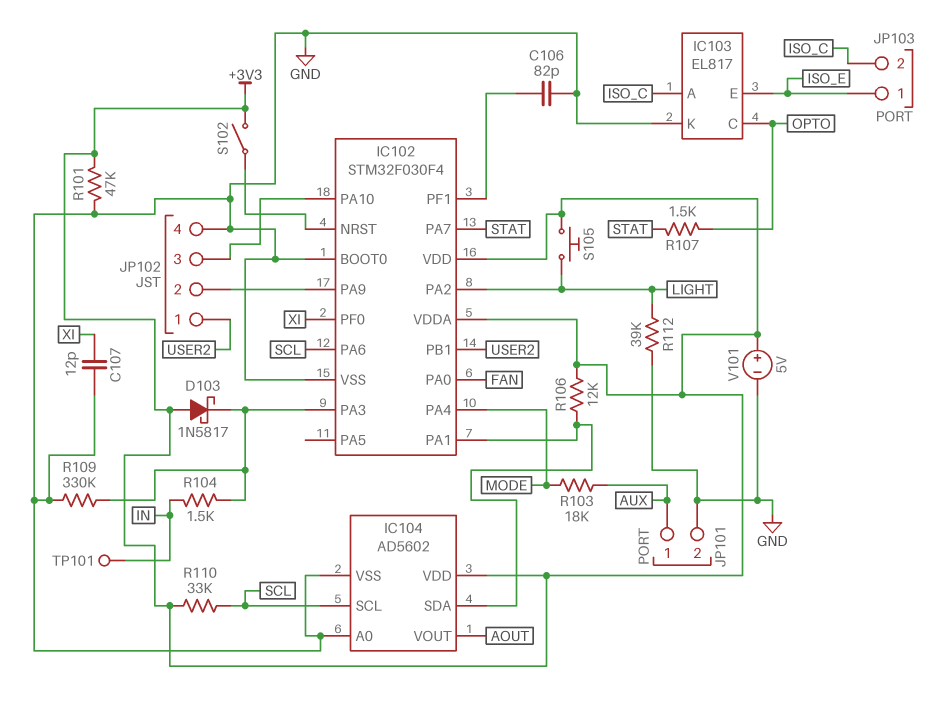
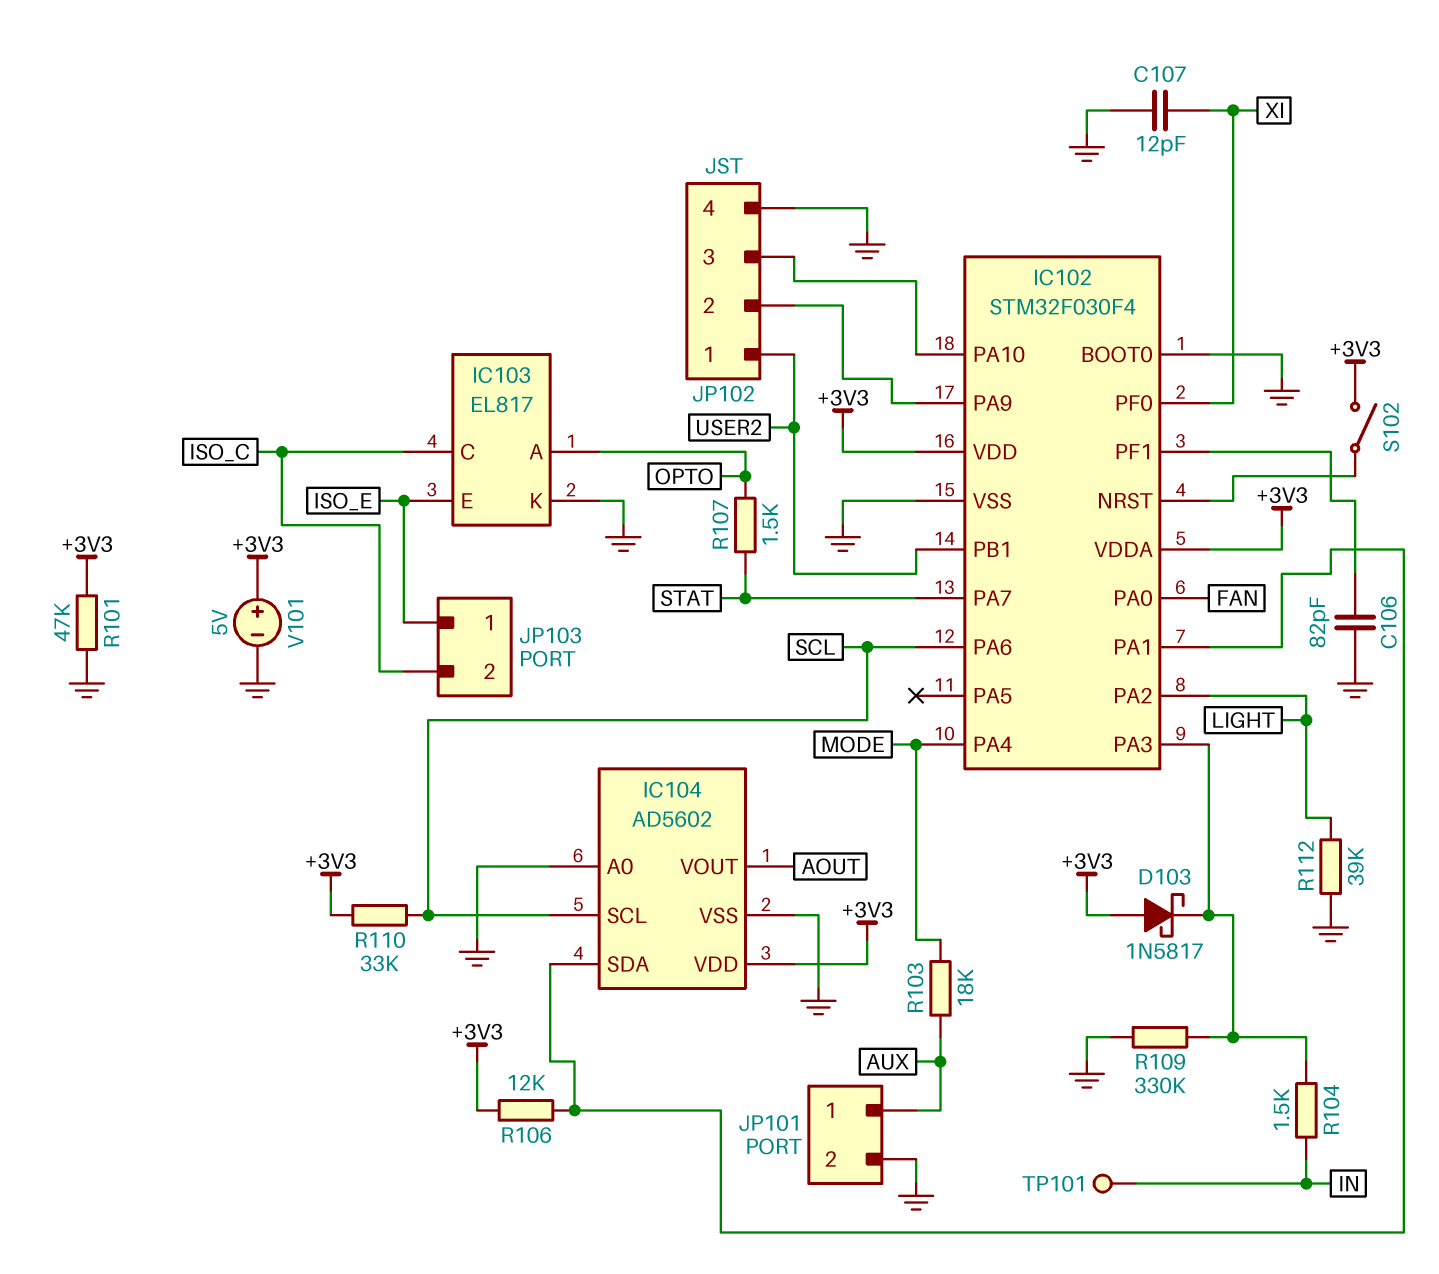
IC103 pin A: ISO_C -> OPTO
IC103 pin C: OPTO -> ISO_C
S105: button (+3V3, LIGHT) -> none

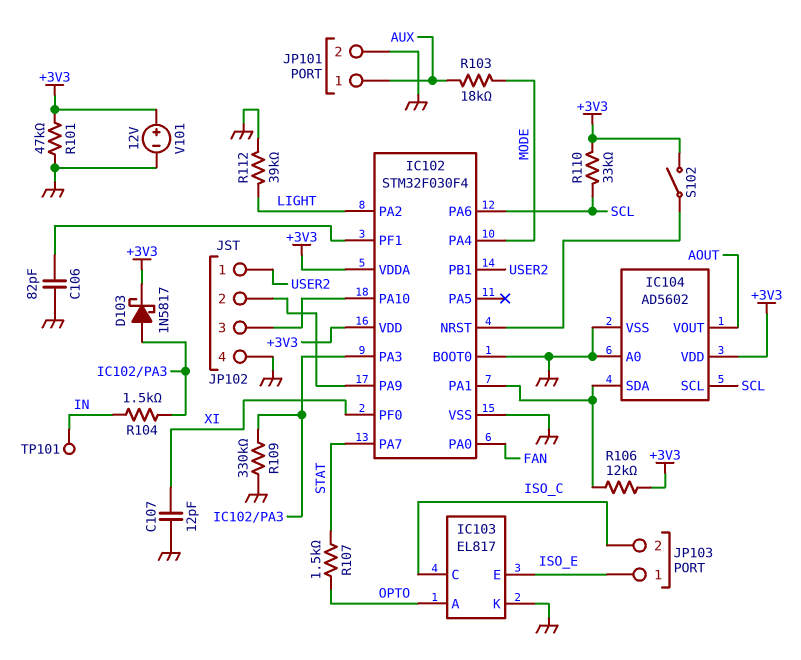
D103: schottky 1N5817 (A +3V3, K IC102/PA3) -> schottky 1N5817 (A IC102/PA3, K +3V3)
V101: 5V (plus +3V3, minus GND) -> 12V (plus +3V3, minus GND)

